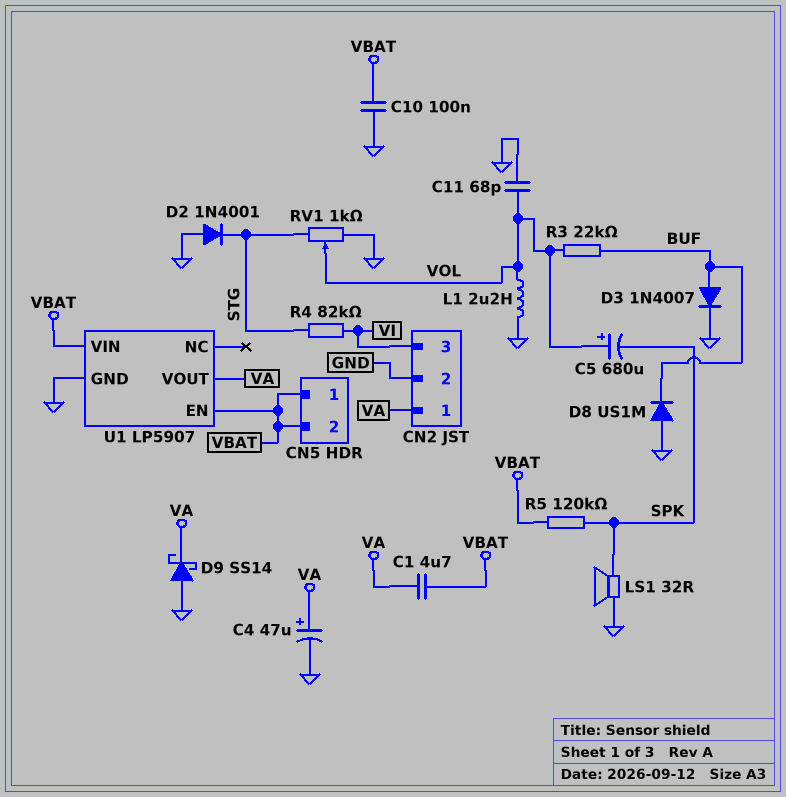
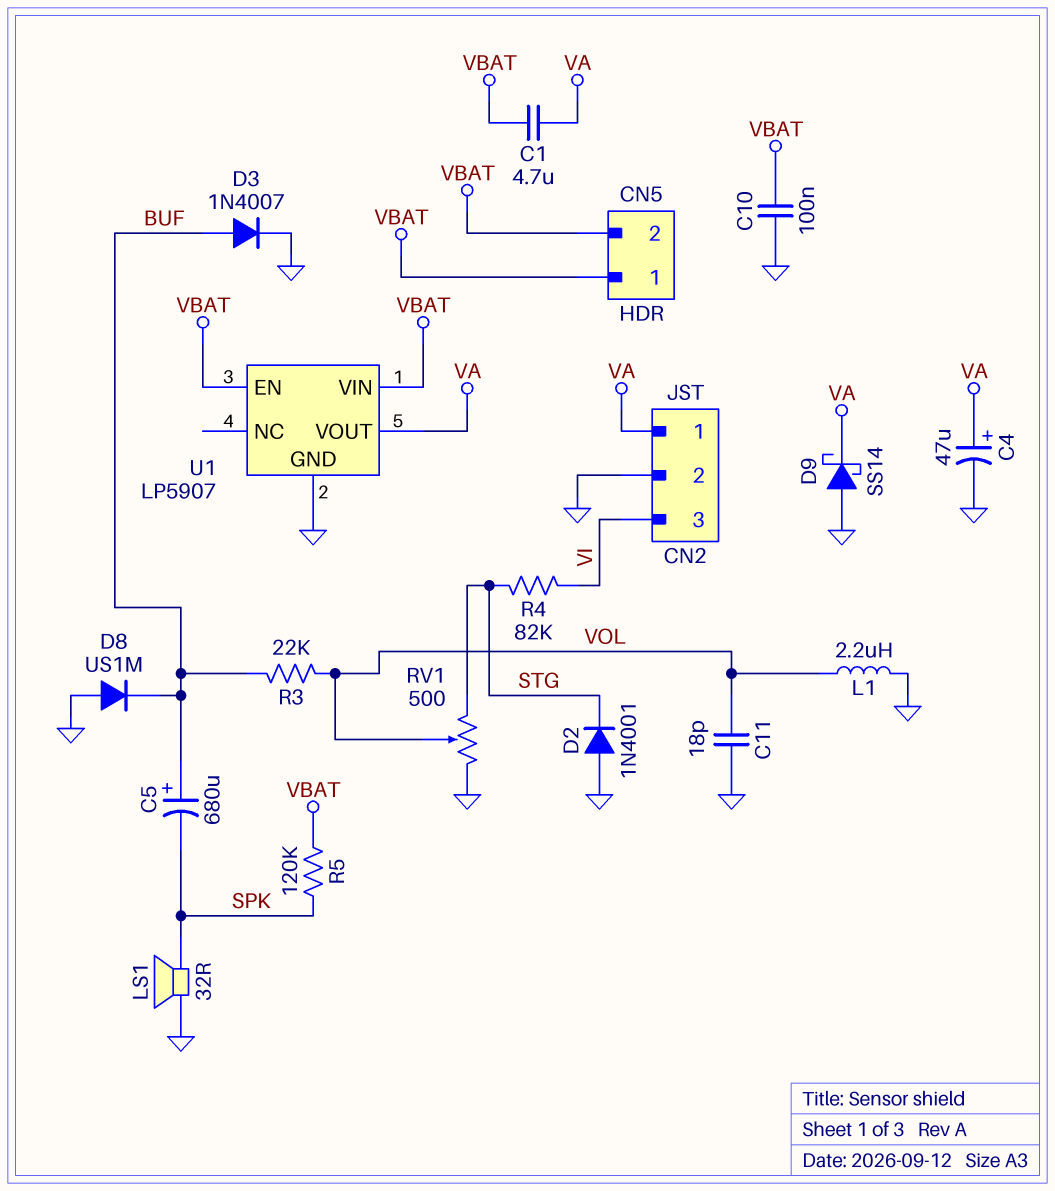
C5: 680uF (plus VOL, minus SPK) -> 680uF (plus BUF, minus SPK)
C11: 68pF (GND, VOL) -> 18pF (GND, VOL)
RV1: 1k (GND, STG, wiper VOL) -> 500 (GND, STG, wiper VOL)

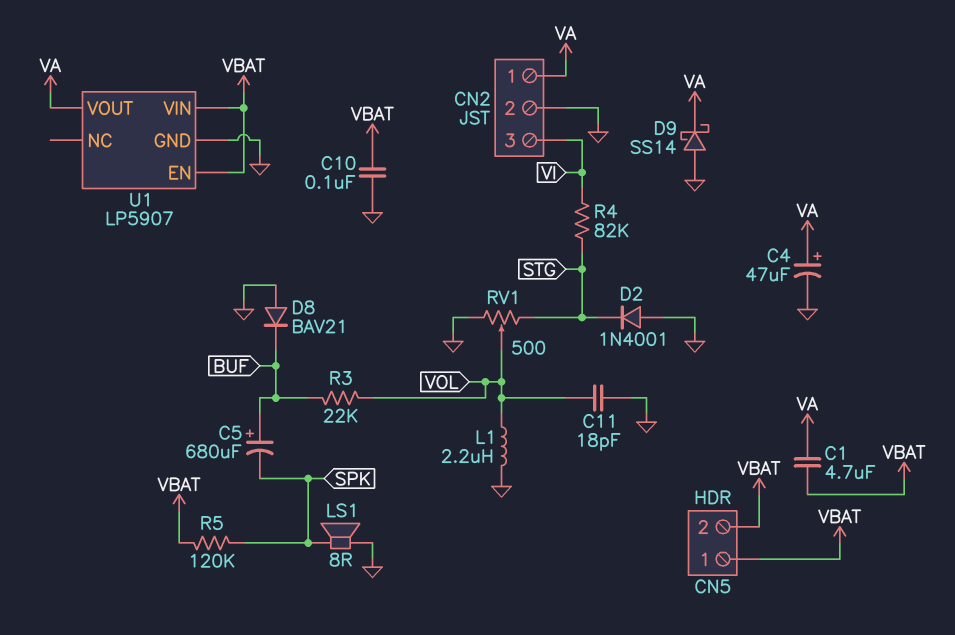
D3: diode 1N4007 (A BUF, K GND) -> none
D8: diode US1M (A GND, K BUF) -> diode BAV21 (A GND, K BUF)
LS1: speaker 32R (GND, SPK) -> speaker 8R (GND, SPK)

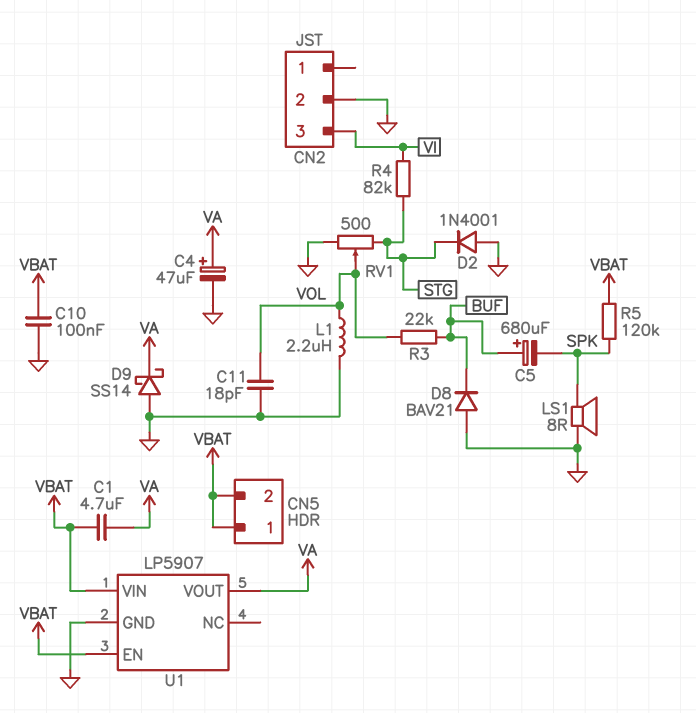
CN2 pin 1: VA -> none

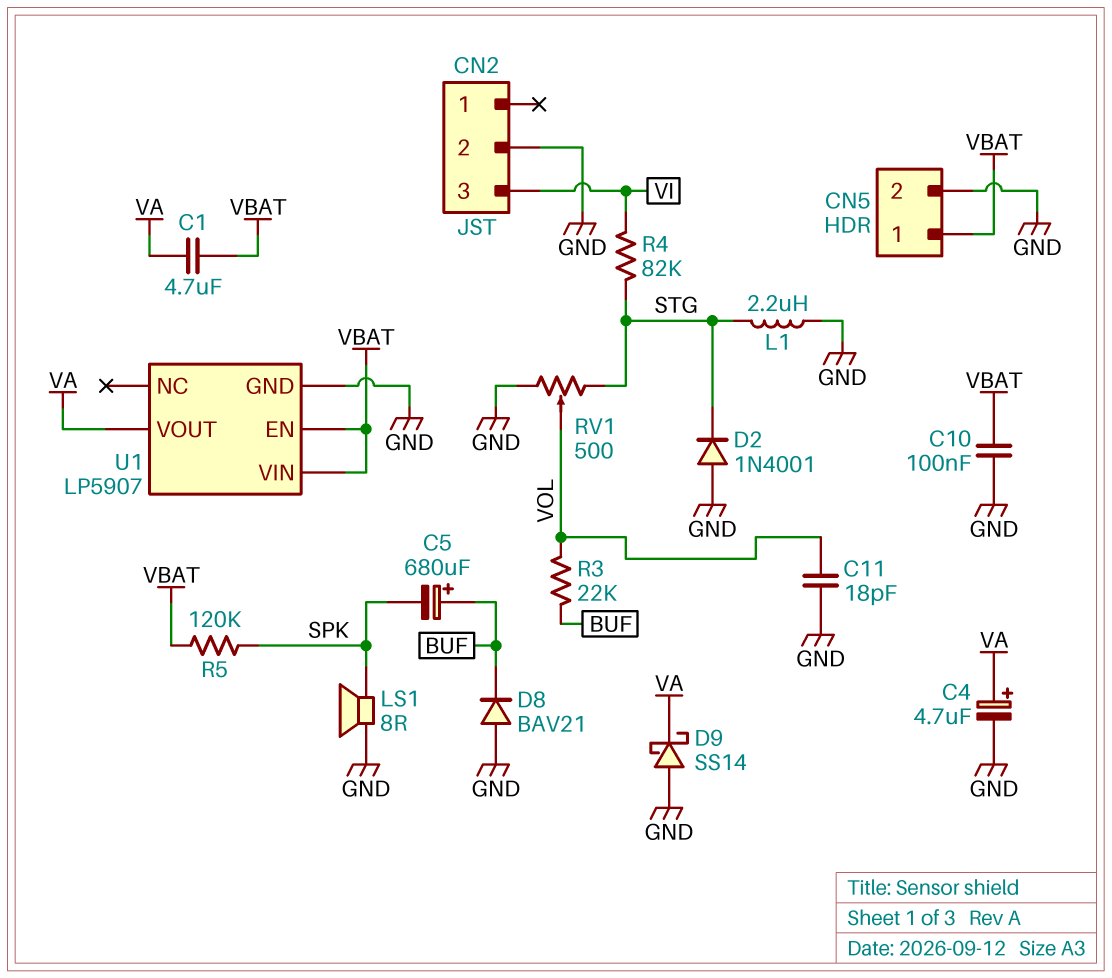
C4: 47uF (plus VA, minus GND) -> 4.7uF (plus VA, minus GND)
CN5 pin 2: VBAT -> GND
L1: 2.2uH (GND, VOL) -> 2.2uH (GND, STG)

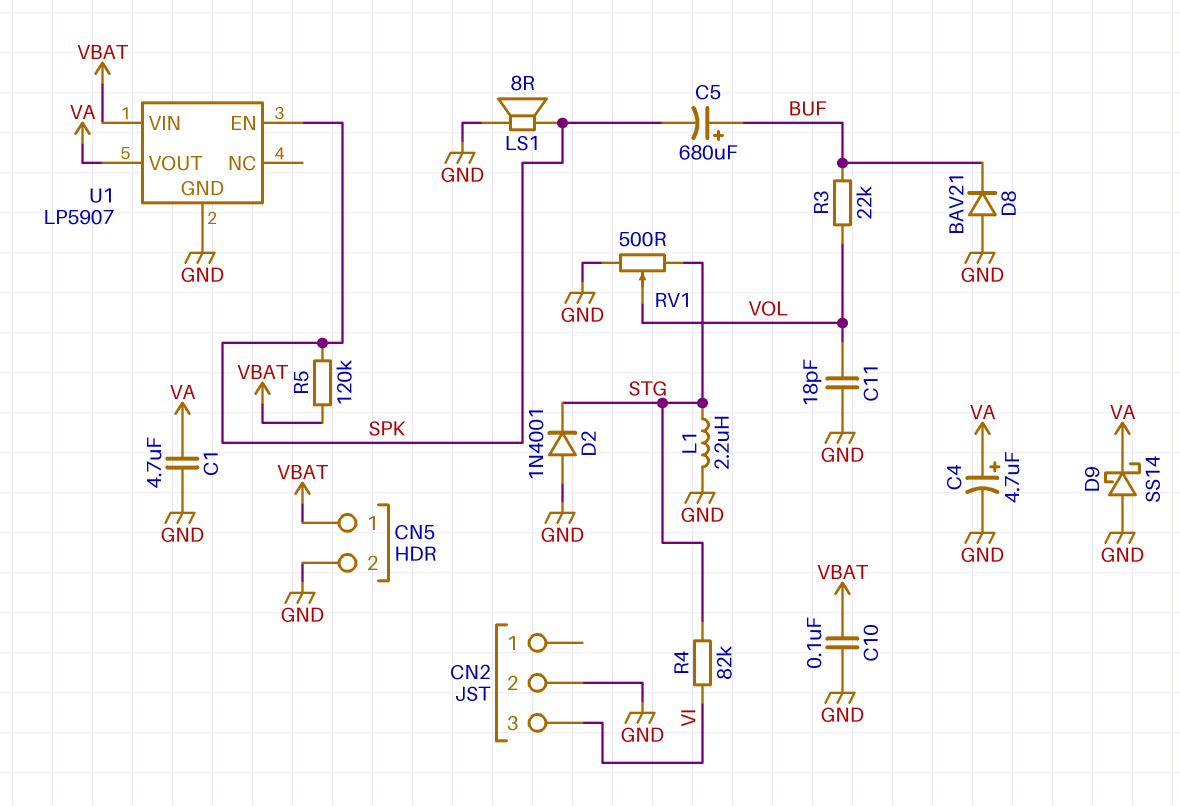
C1: 4.7uF (VA, VBAT) -> 4.7uF (GND, VA)
U1 pin EN: VBAT -> SPK

